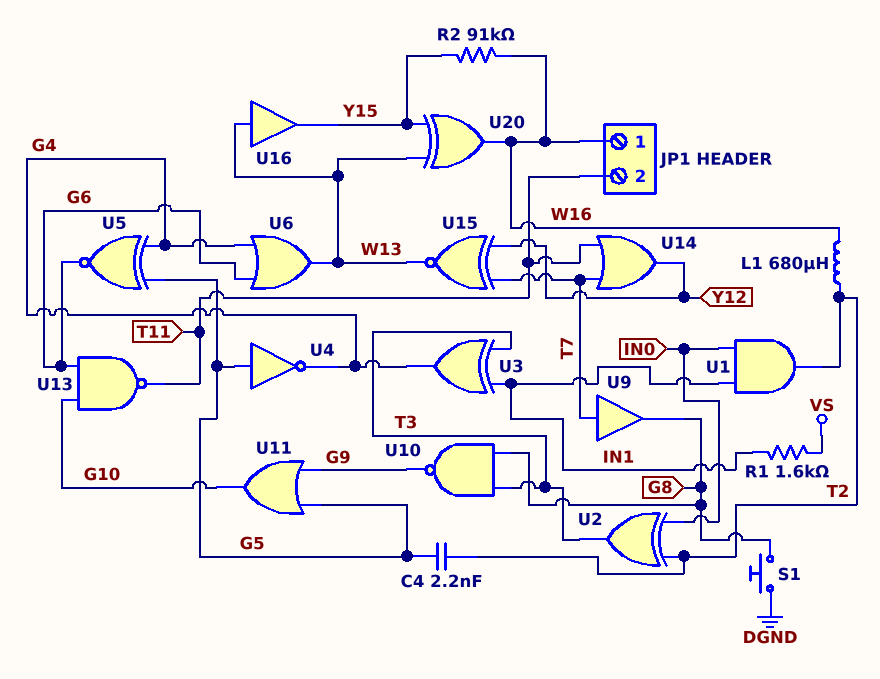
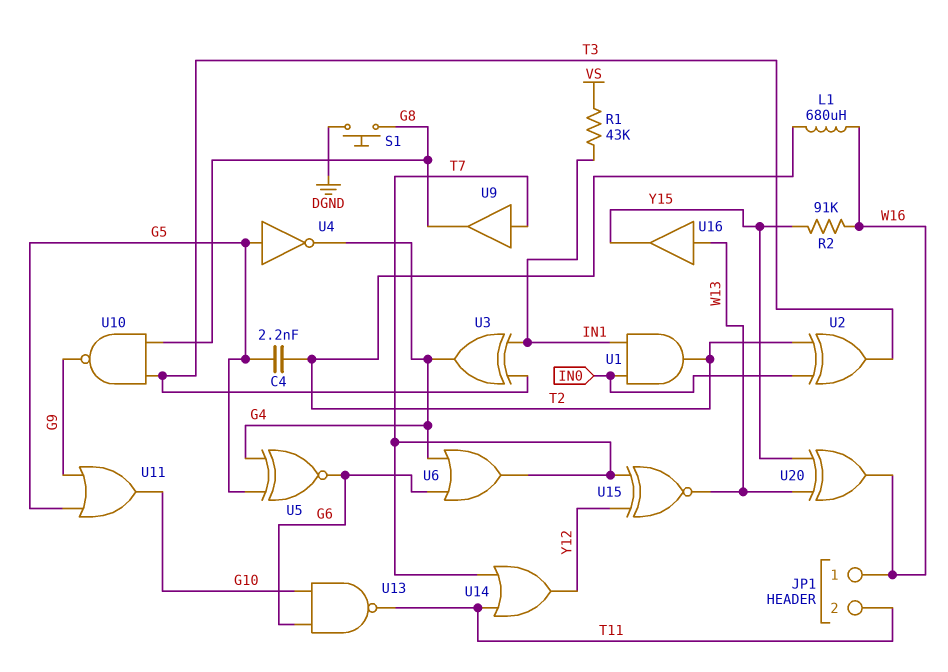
R1: 1.6k (IN1, VS) -> 43k (IN1, VS)
U6: OR (in G4, in G6, out W13) -> OR (in G4, in G6, out T7)

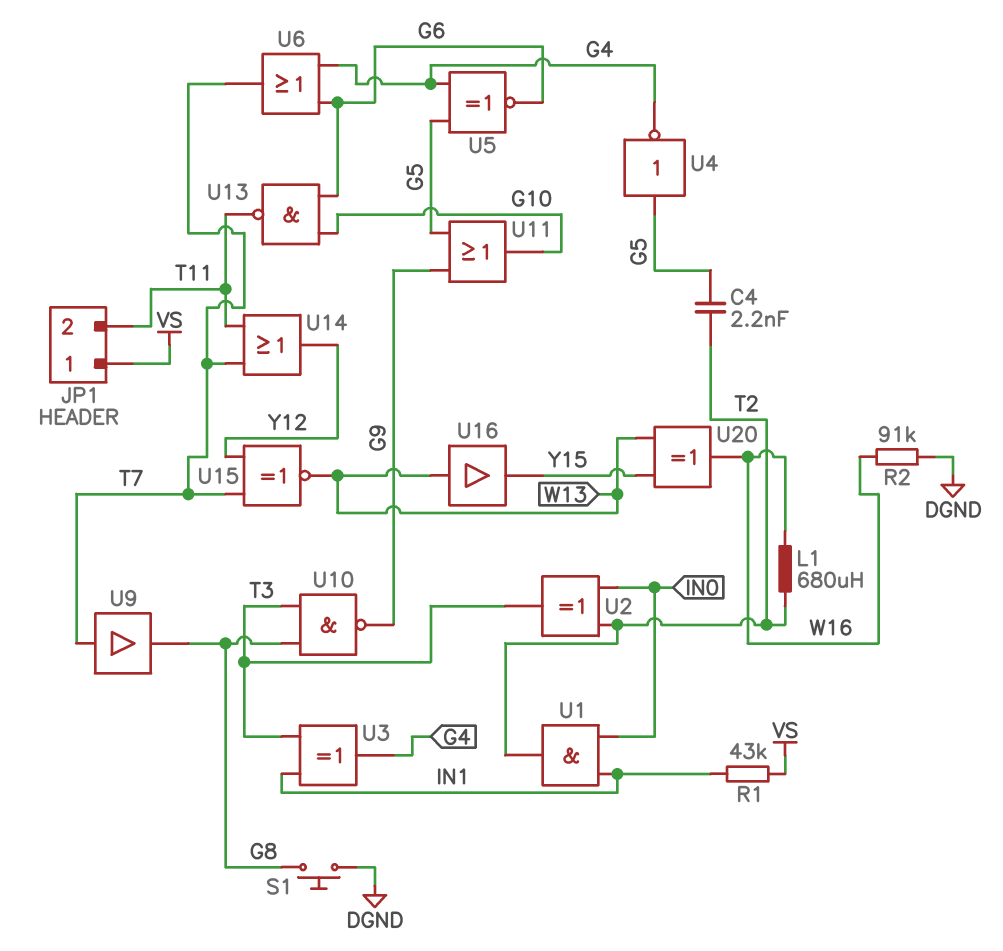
JP1 pin 1: W16 -> VS
R2: 91k (W16, Y15) -> 91k (DGND, W16)

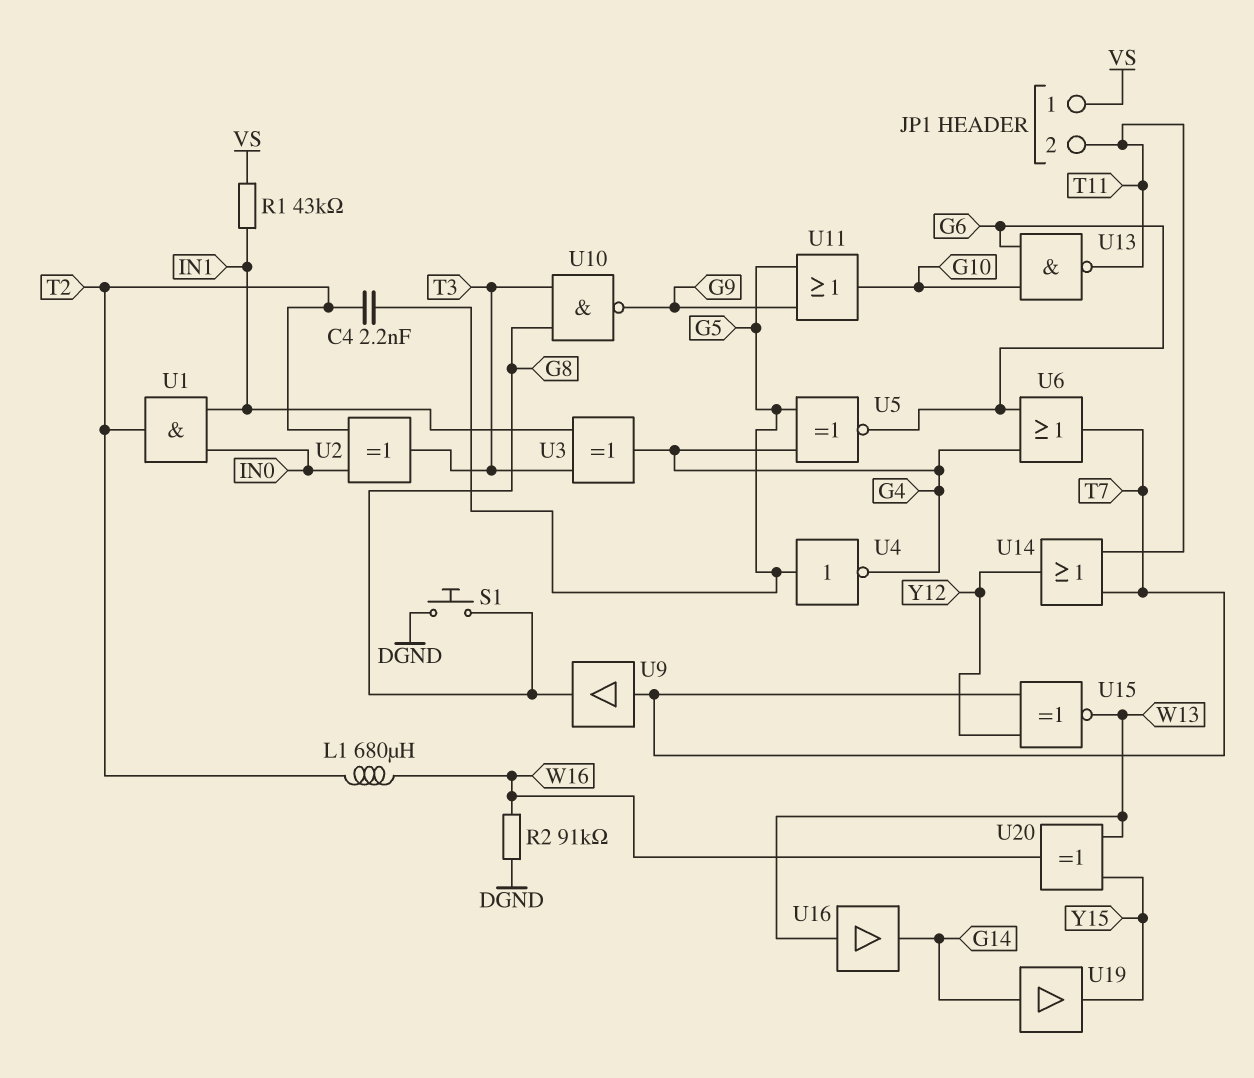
U16: buffer (in W13, out Y15) -> buffer (in W13, out G14)
U19: none -> buffer (in G14, out Y15)

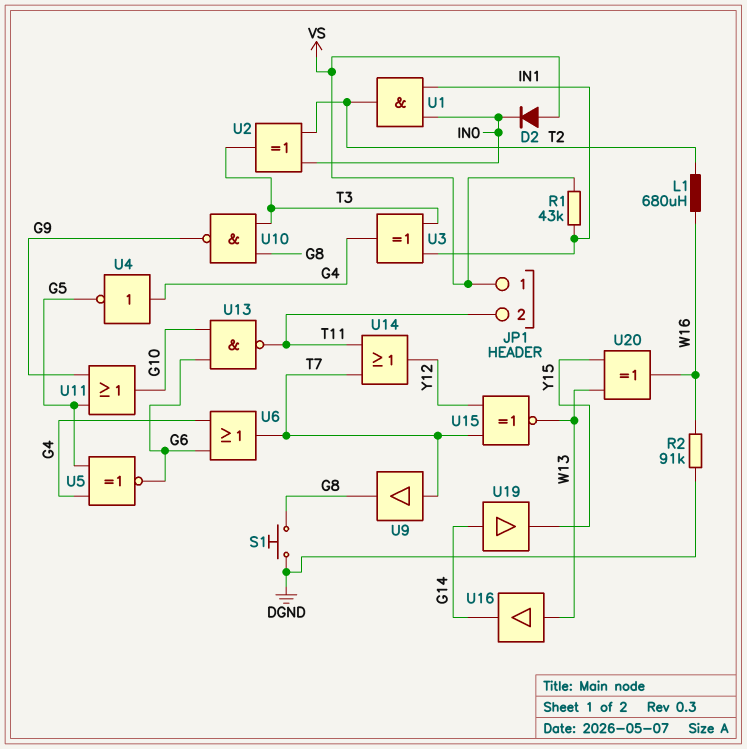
C4: 2.2nF (G5, T2) -> none
D2: none -> diode (A VS, K IN0)
U4: NOT (in G5, out G4) -> NOT (in G4, out G5)

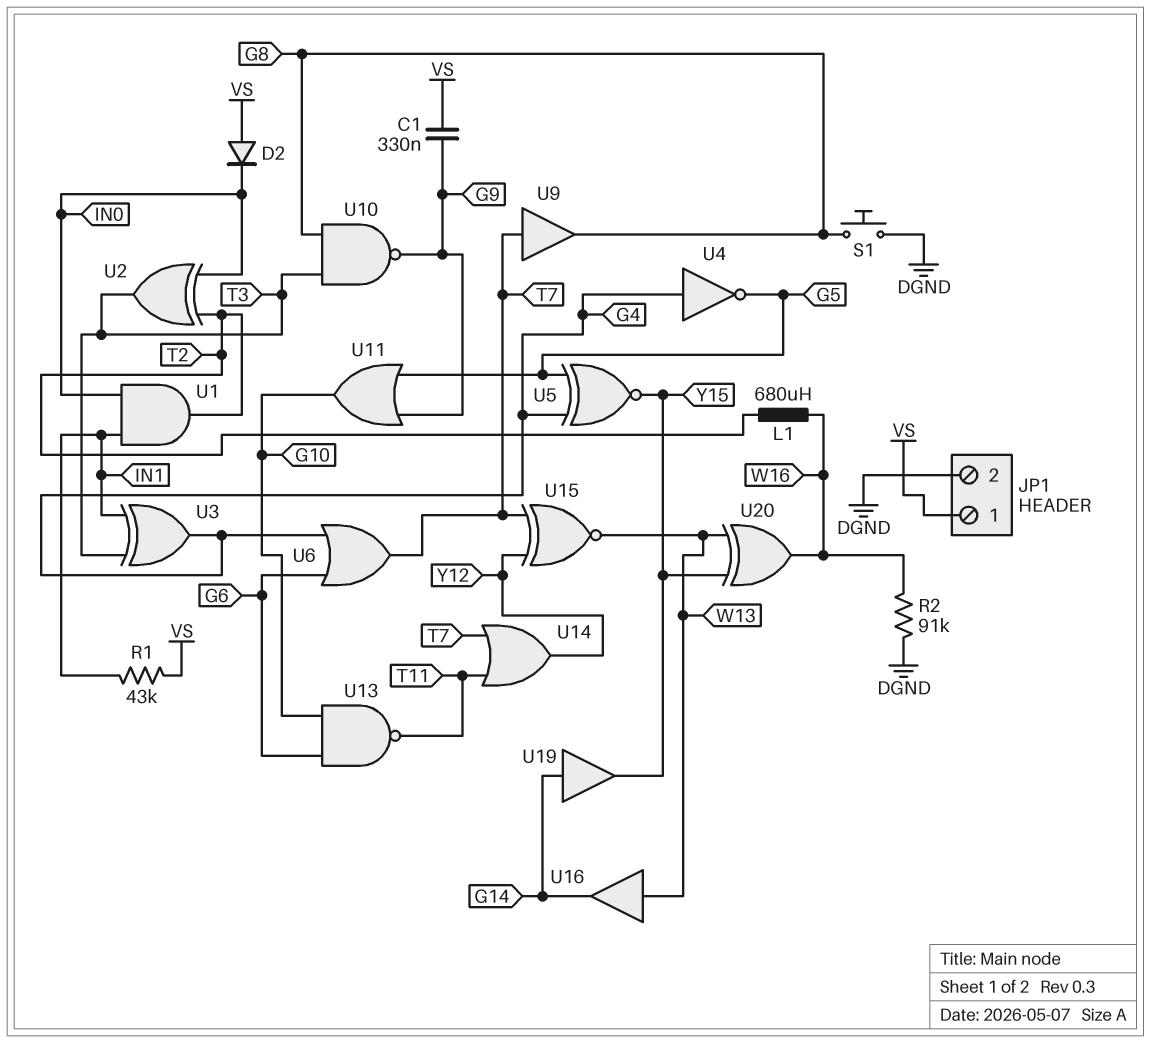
C1: none -> 330nF (G9, VS)
JP1 pin 2: T11 -> DGND
U5: XNOR (in G4, in G5, out G6) -> XNOR (in G4, in G5, out Y15)

